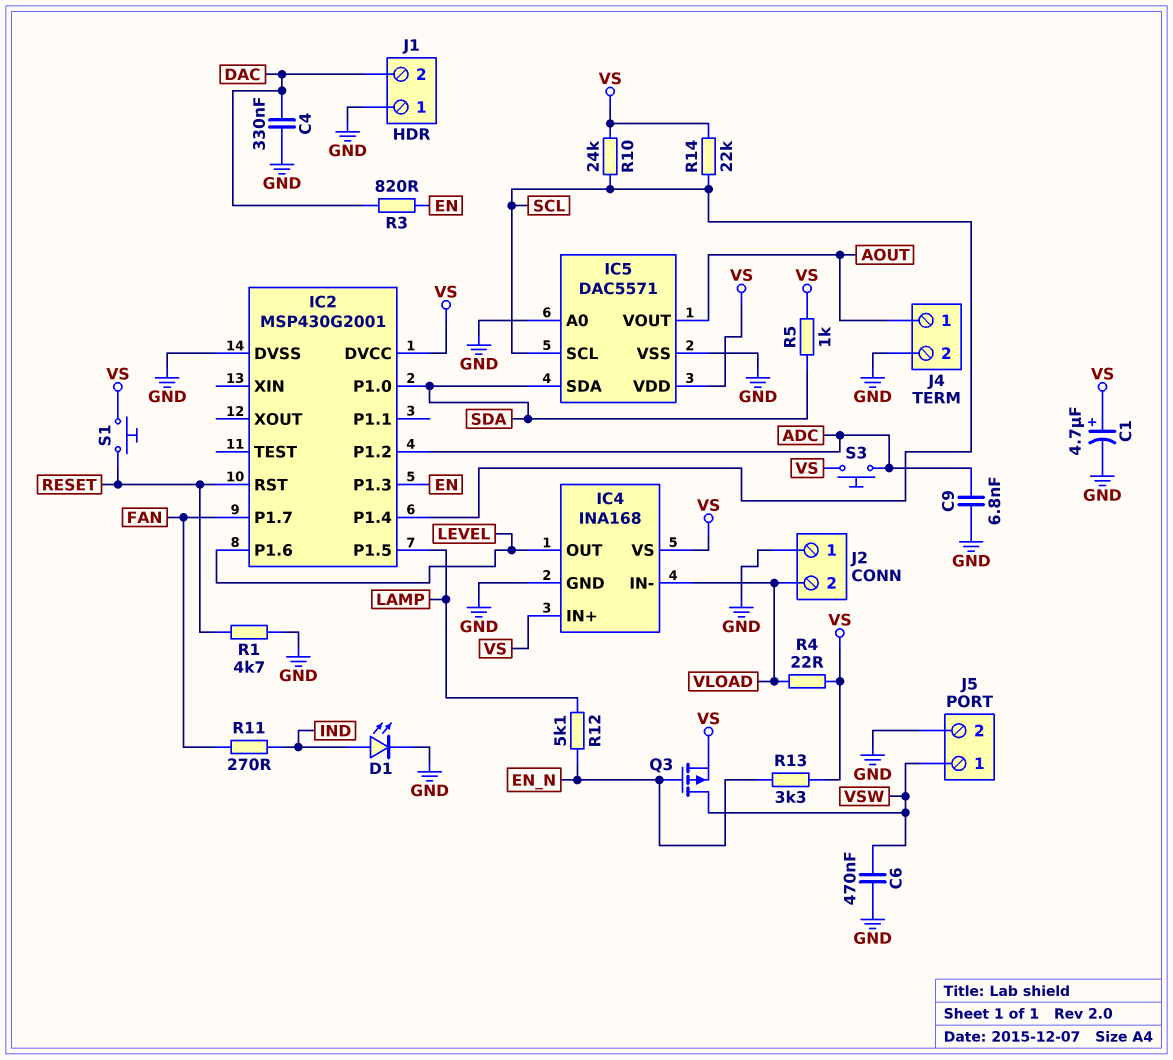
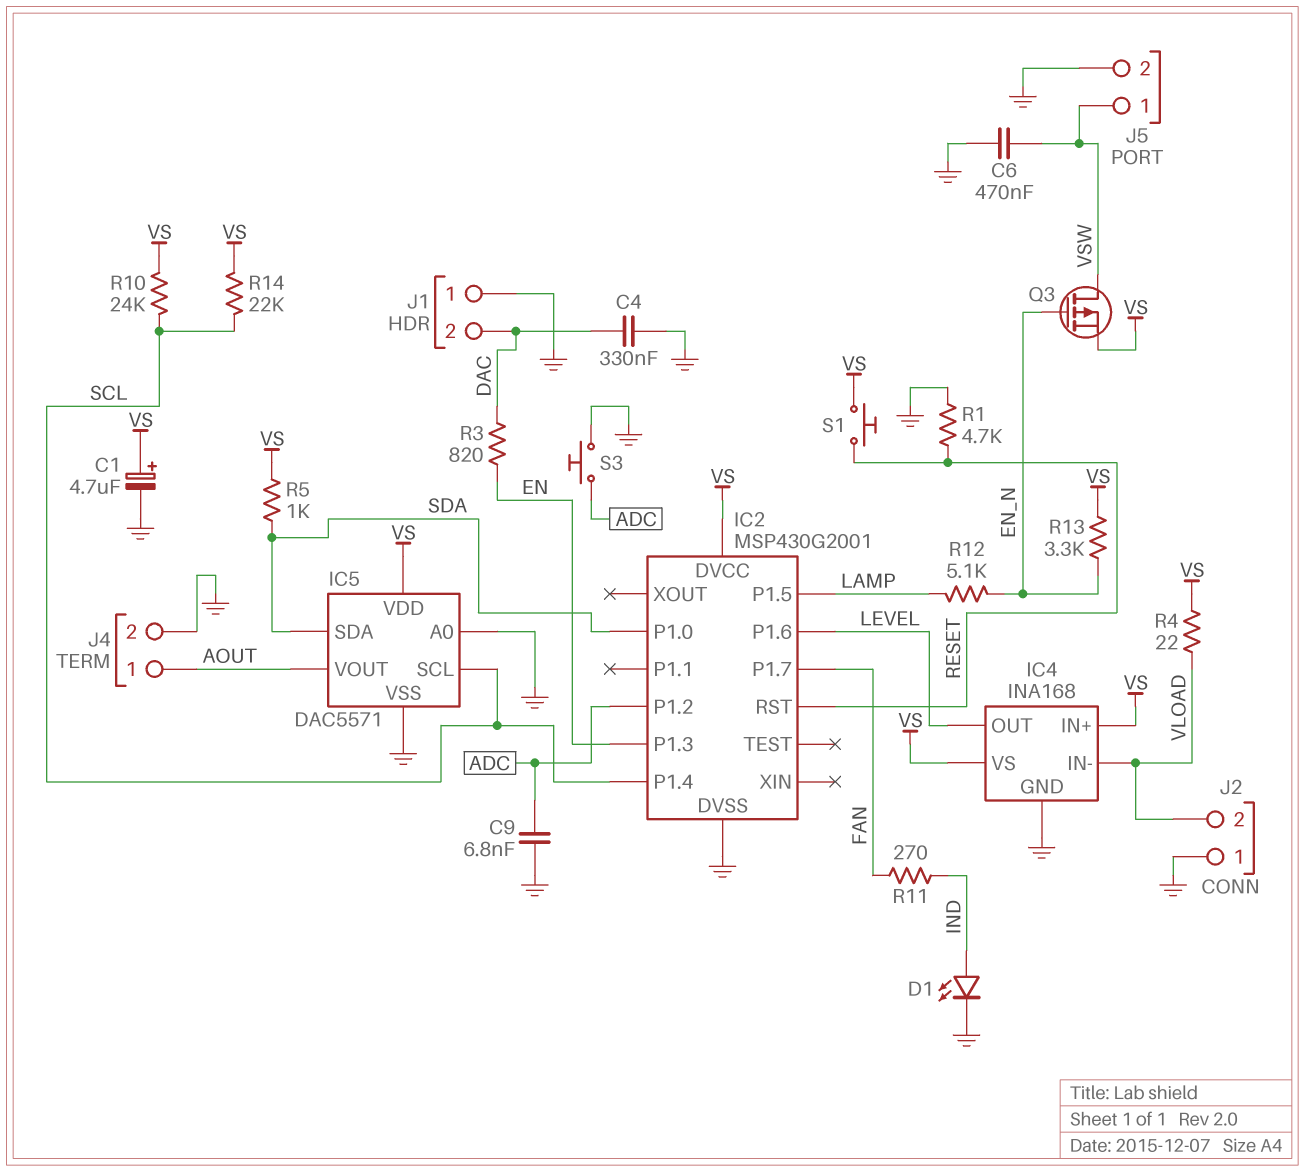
S3: button (ADC, VS) -> button (ADC, GND)

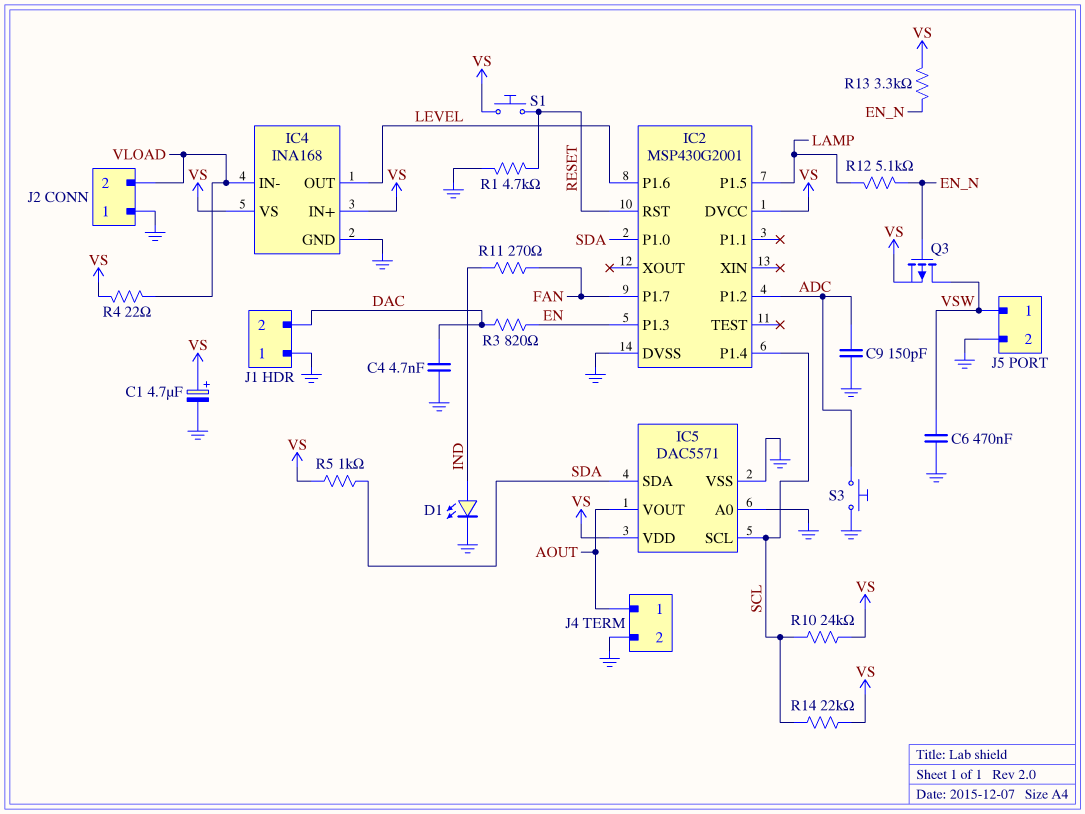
C4: 330nF (DAC, GND) -> 4.7nF (DAC, GND)
C9: 6.8nF (ADC, GND) -> 150pF (ADC, GND)

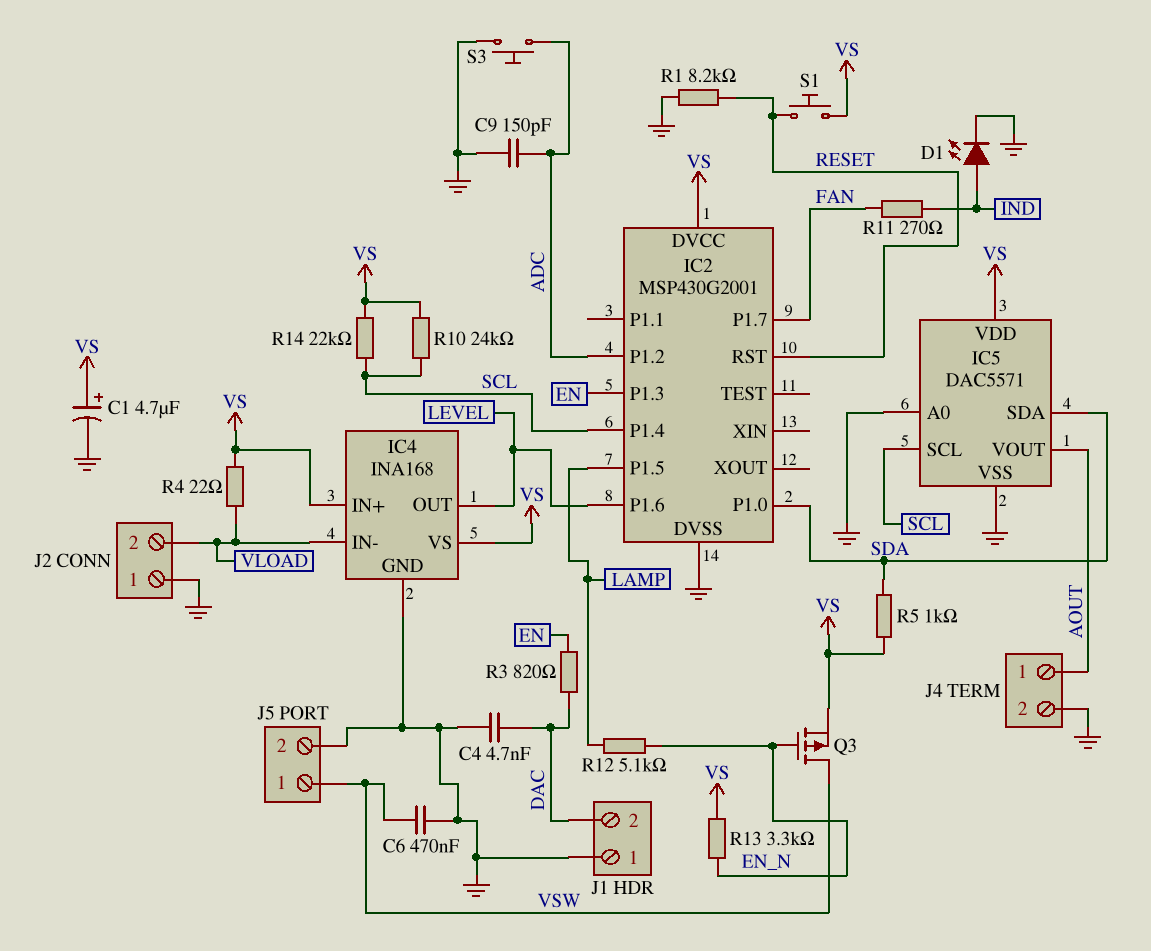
R1: 4.7k (GND, RESET) -> 8.2k (GND, RESET)

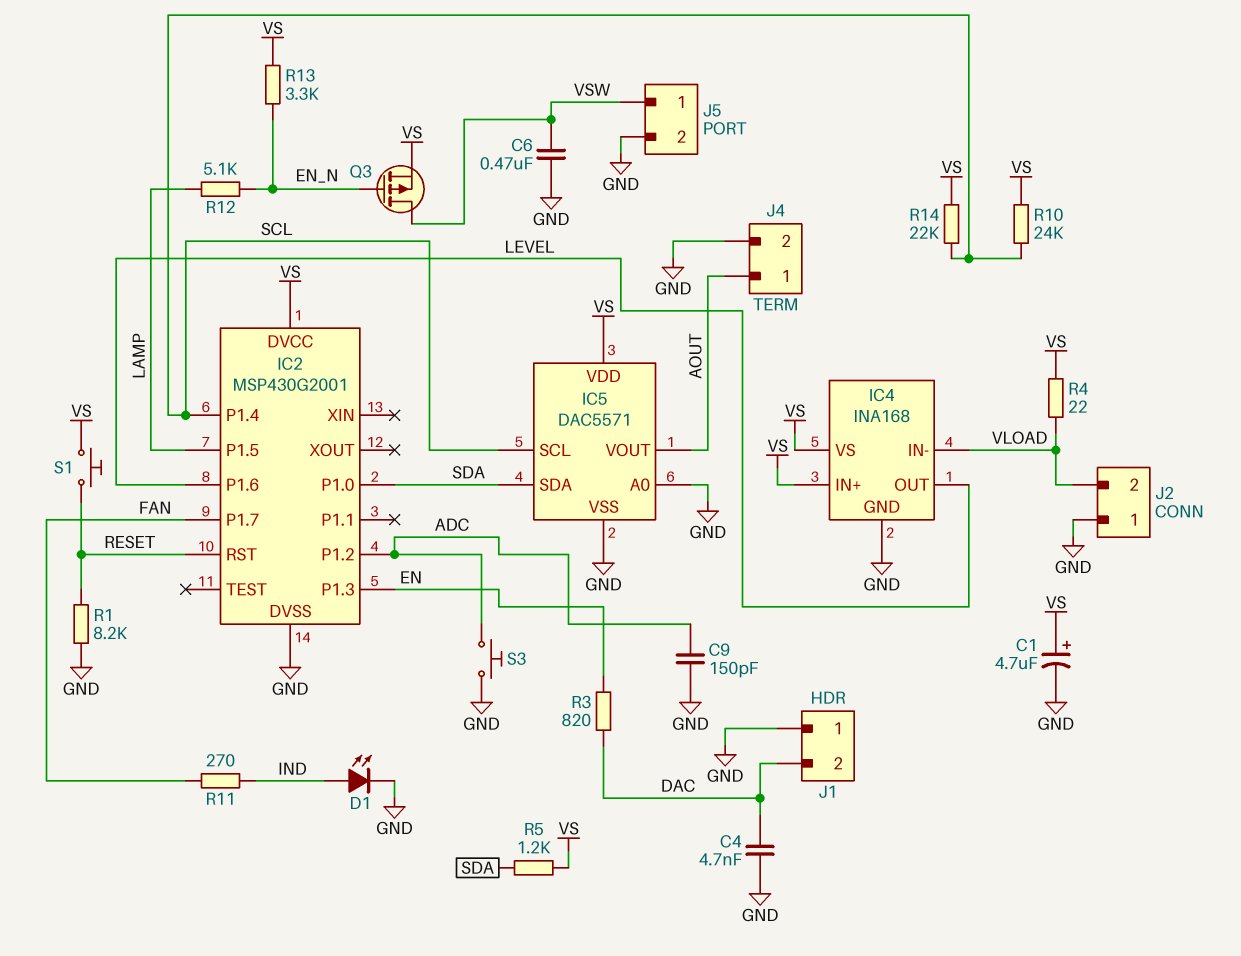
R5: 1k (SDA, VS) -> 1.2k (SDA, VS)

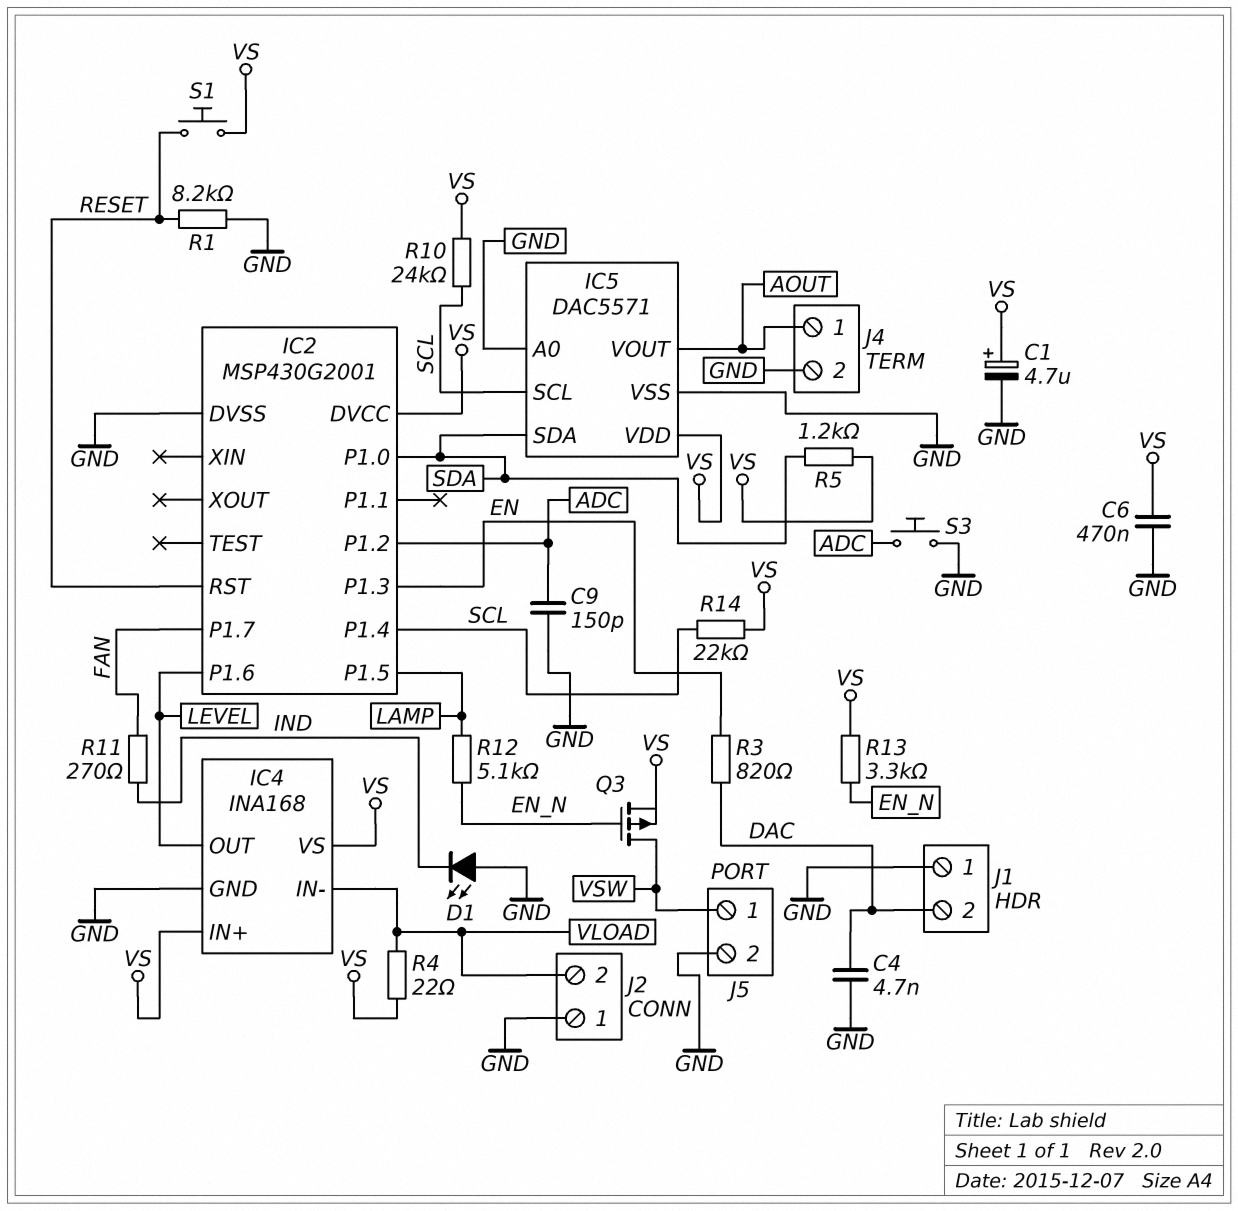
C6: 470nF (GND, VSW) -> 470nF (GND, VS)
D1: LED (A IND, K GND) -> LED (A GND, K IND)

